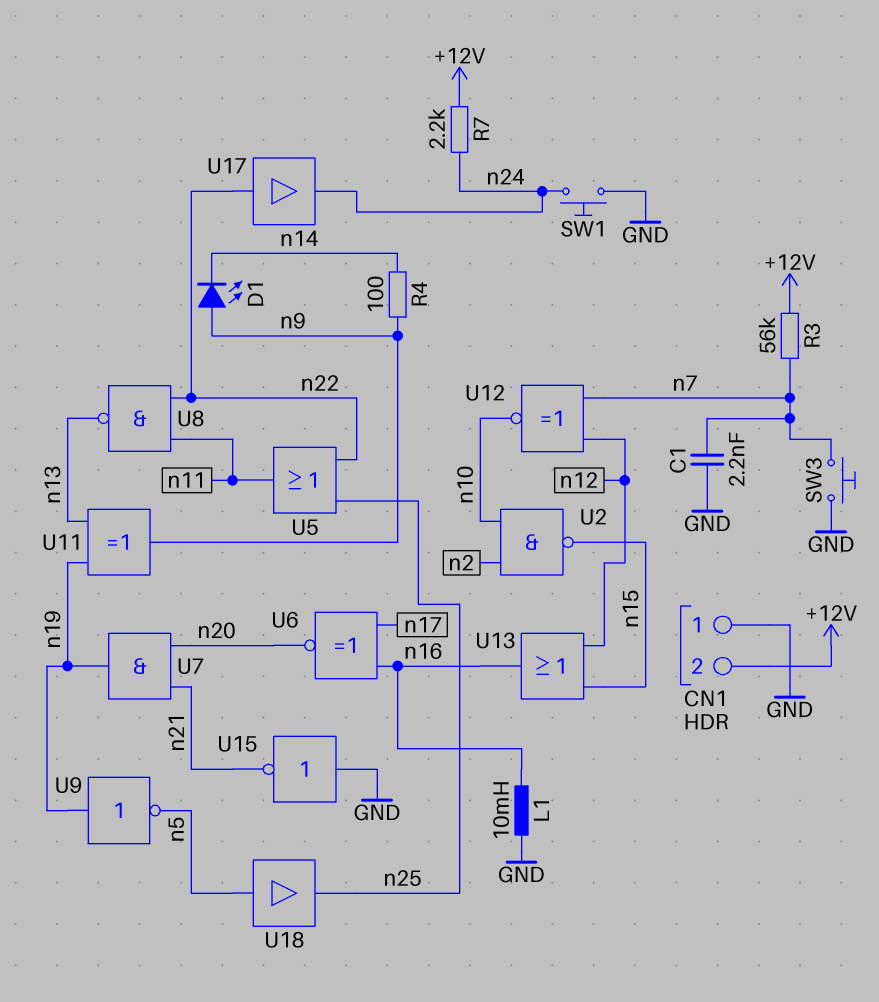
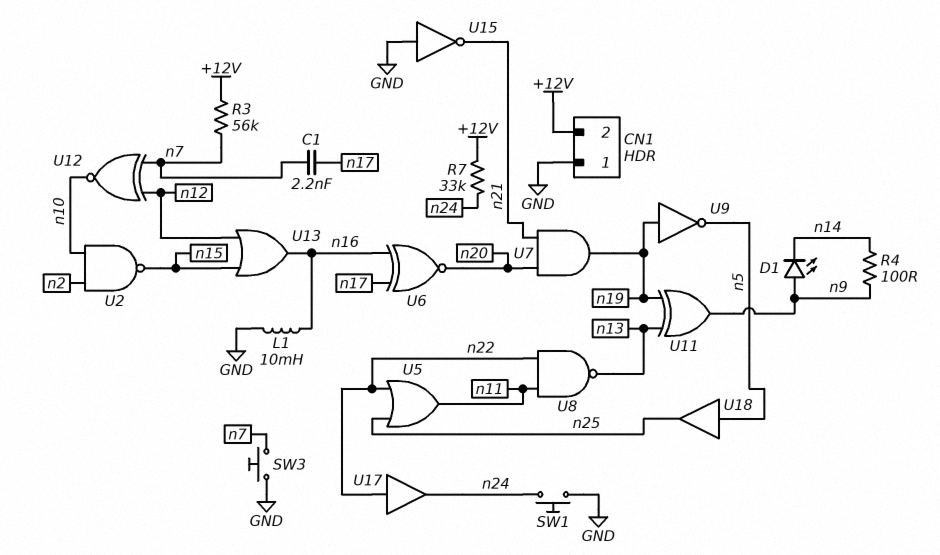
C1: 2.2nF (GND, n7) -> 2.2nF (n7, n17)
R7: 2.2k (+12V, n24) -> 33k (+12V, n24)

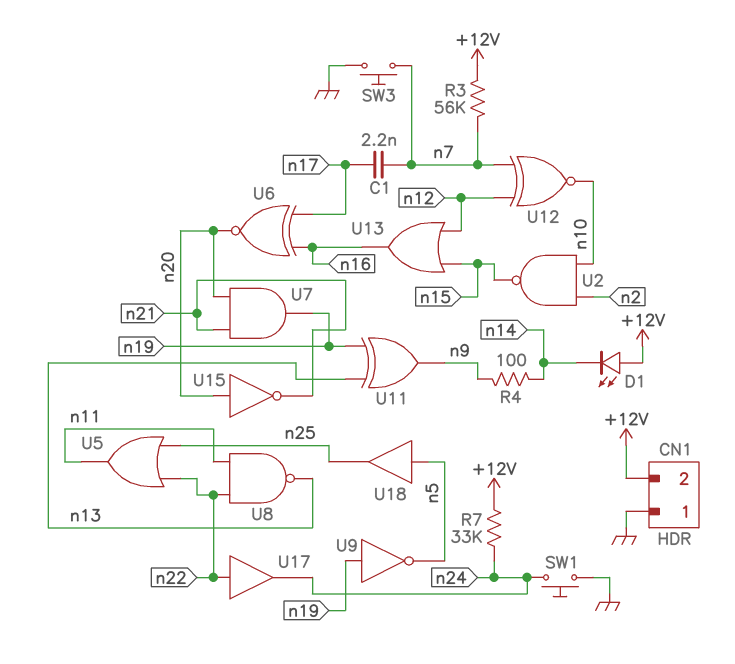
D1: LED (A n9, K n14) -> LED (A +12V, K n14)
L1: 10mH (GND, n16) -> none
U15: NOT (in GND, out n21) -> NOT (in n20, out n21)

